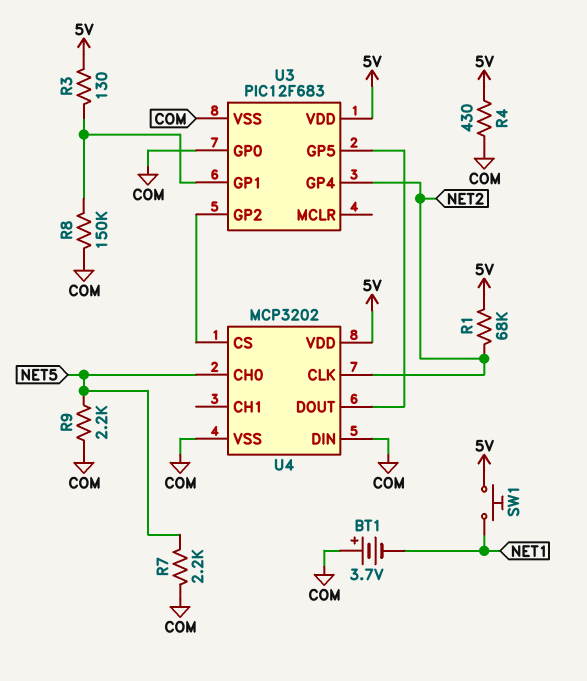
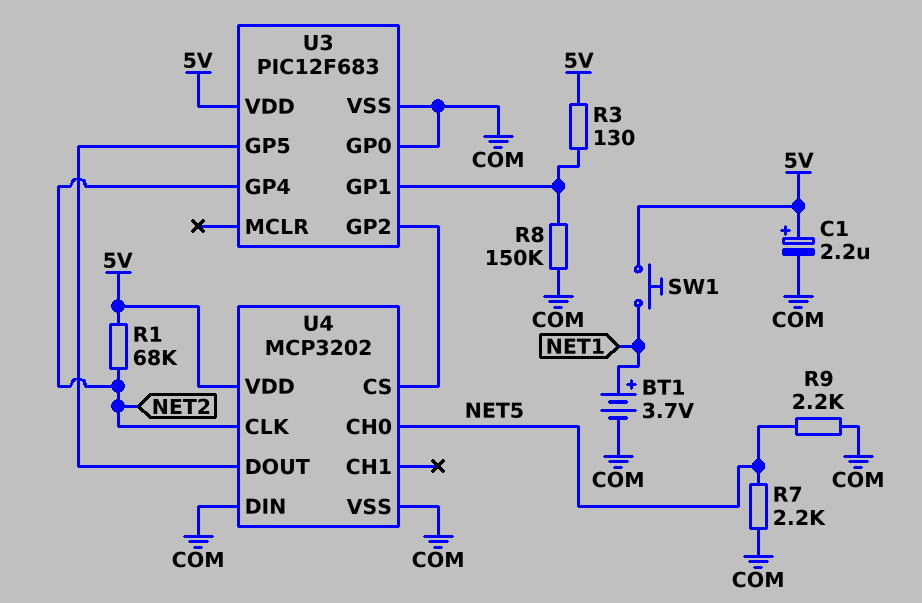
BT1: 3.7V (plus COM, minus NET1) -> 3.7V (plus NET1, minus COM)
C1: none -> 2.2uF (plus 5V, minus COM)
R4: 430 (5V, COM) -> none

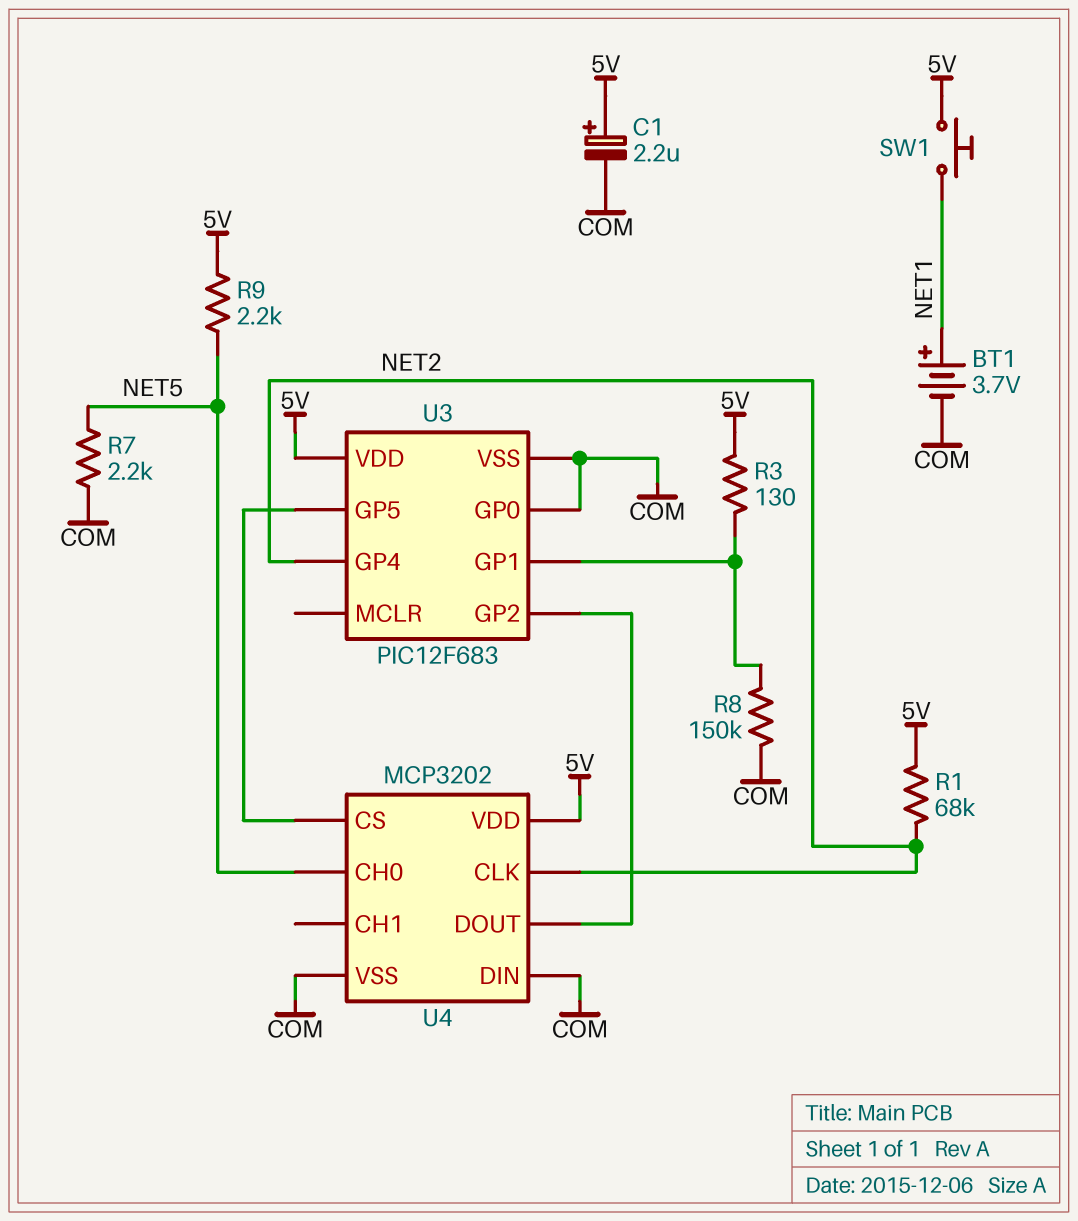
R9: 2.2k (COM, NET5) -> 2.2k (5V, NET5)
U4 pin CS: U3/GP2 -> U3/GP5
U4 pin DOUT: U3/GP5 -> U3/GP2

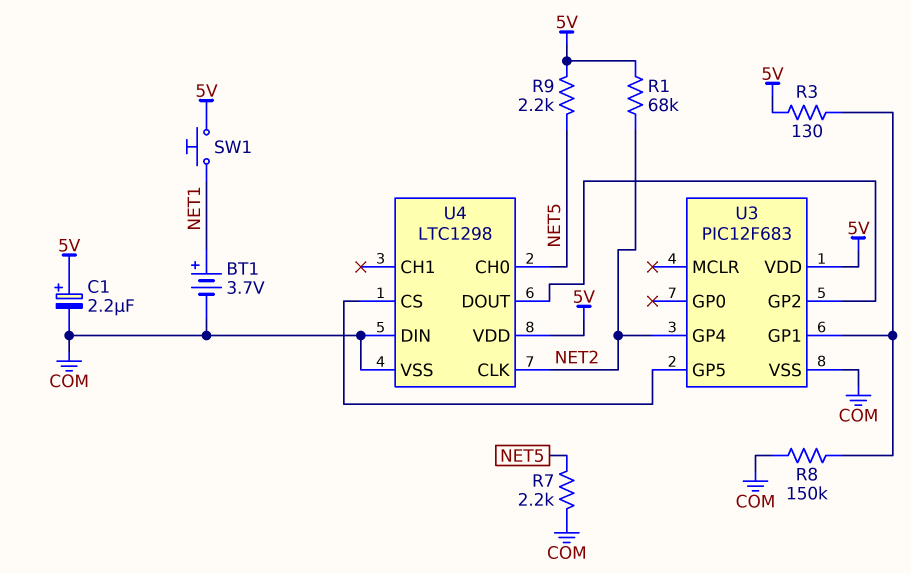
U3 pin GP0: COM -> none
U4: MCP3202 -> LTC1298

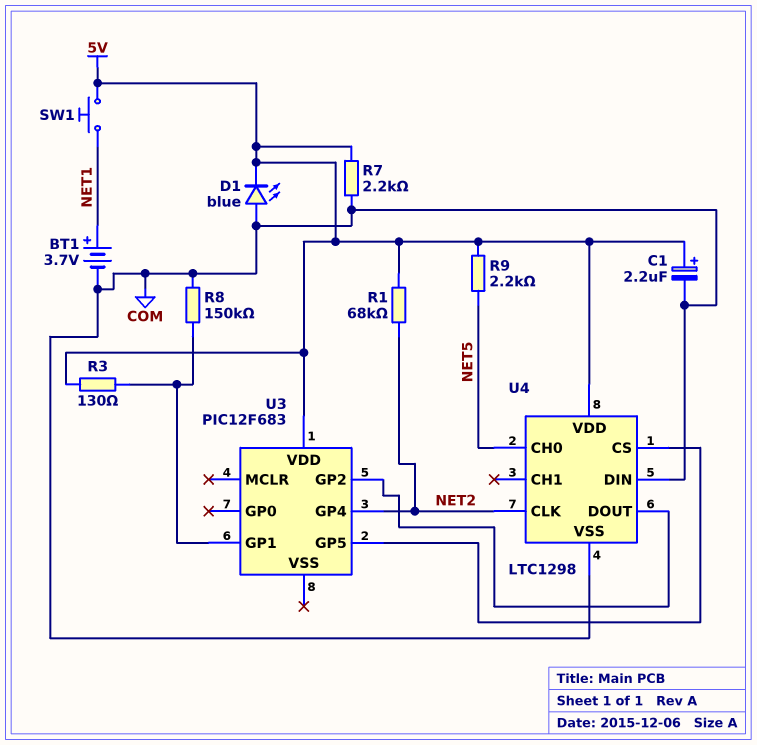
D1: none -> LED blue (A COM, K 5V)
R7: 2.2k (COM, NET5) -> 2.2k (5V, COM)
U3 pin VSS: COM -> none

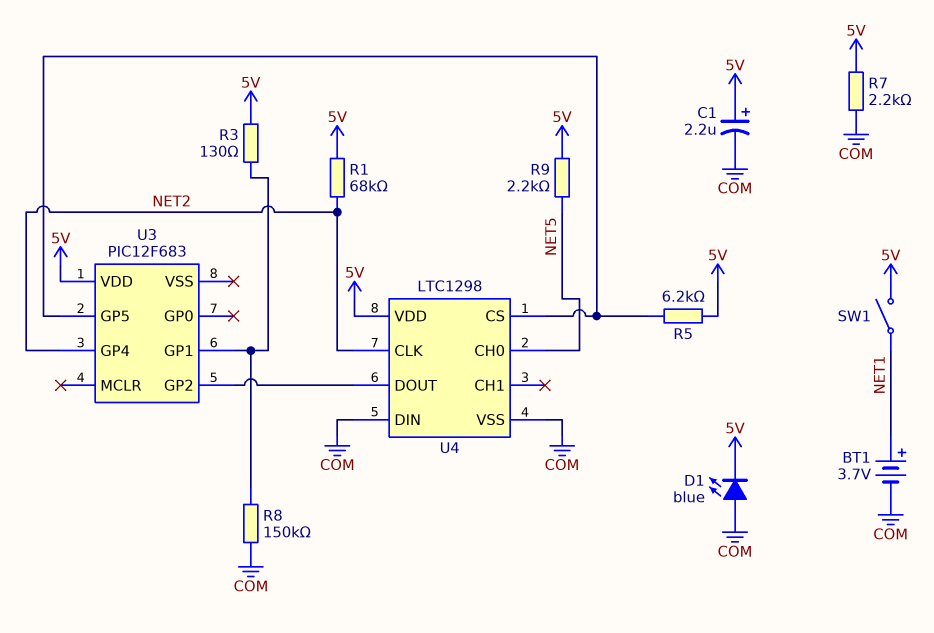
R5: none -> 6.2k (5V, U3/GP5)
SW1: button (5V, NET1) -> switch (5V, NET1)

